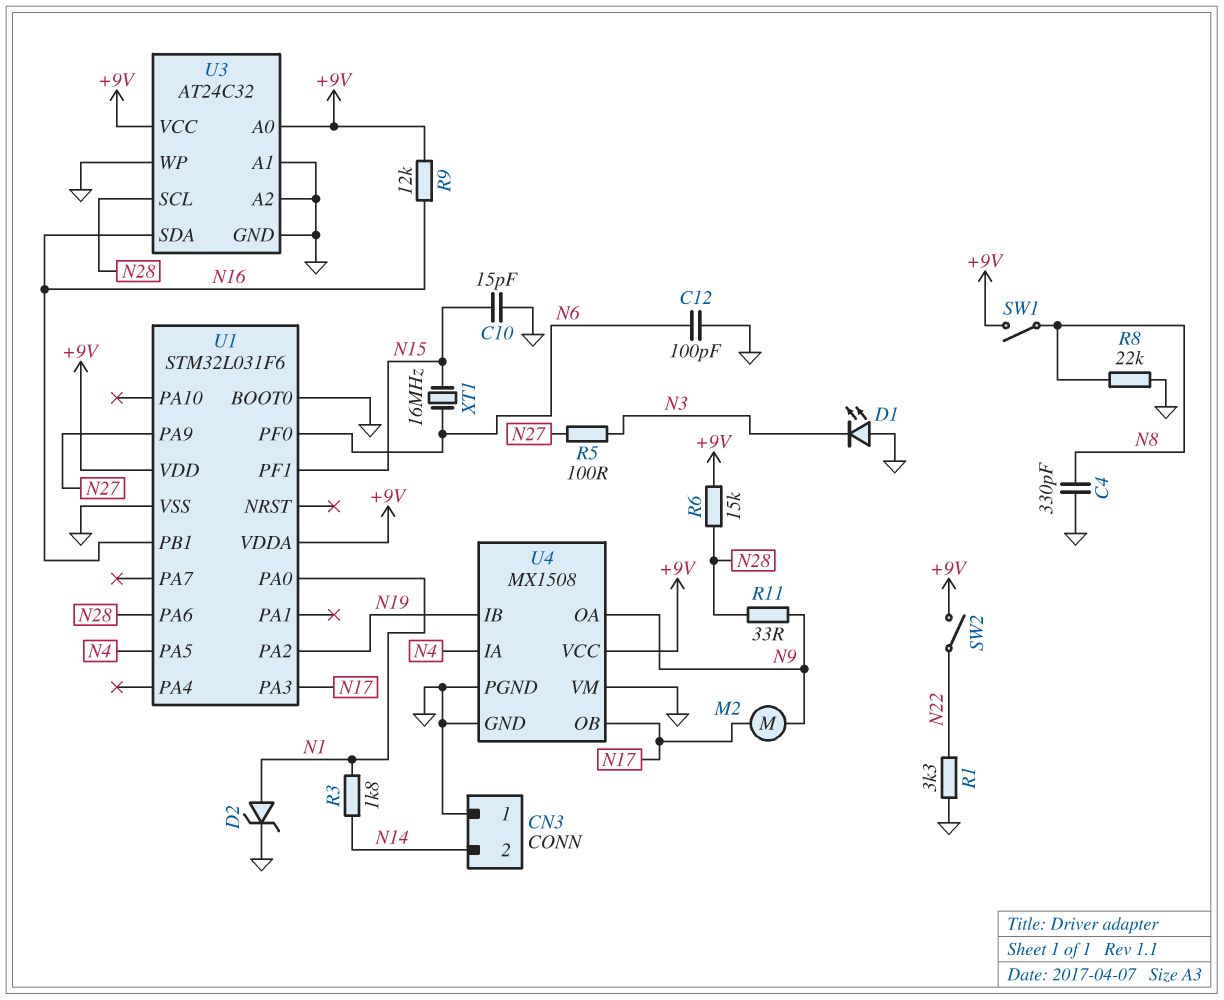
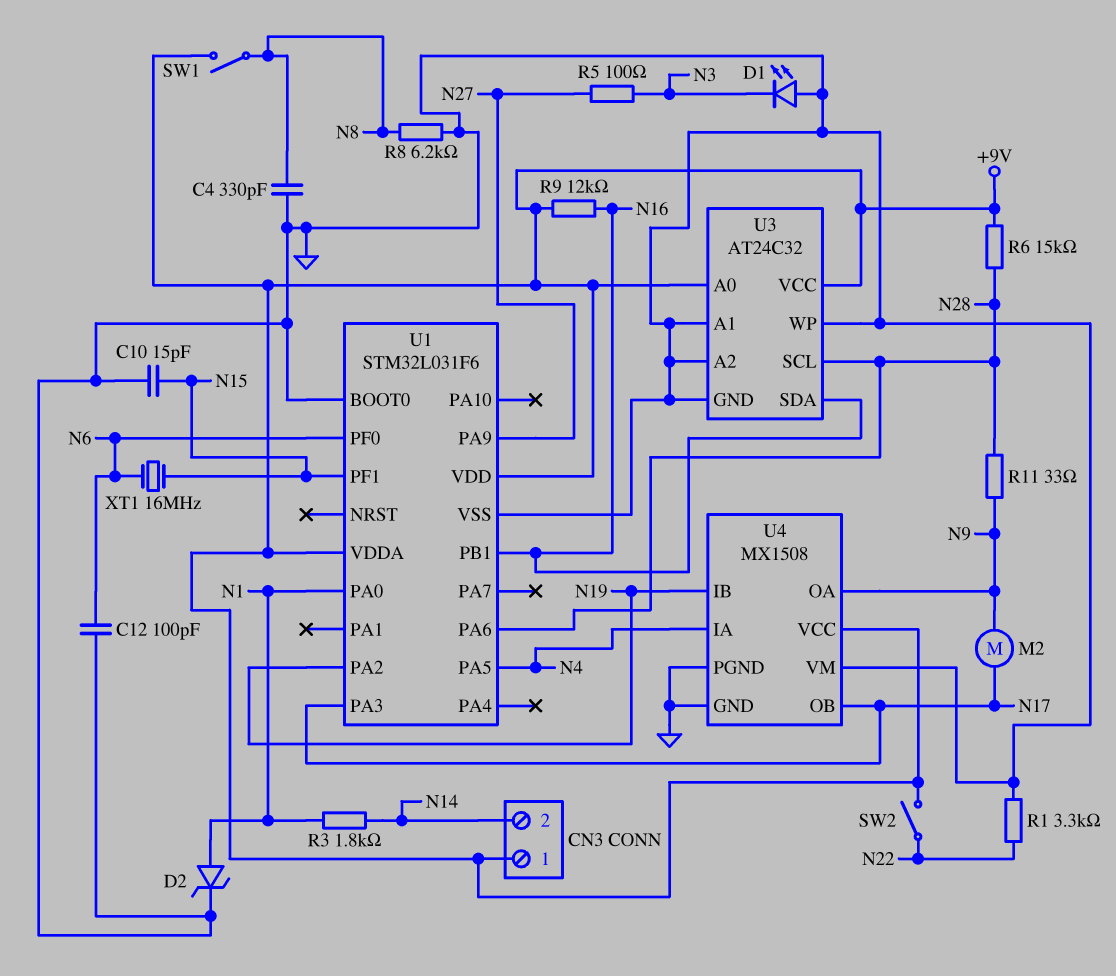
CN3 pin 1: GND -> +9V
R8: 22k (GND, N8) -> 6.2k (GND, N8)

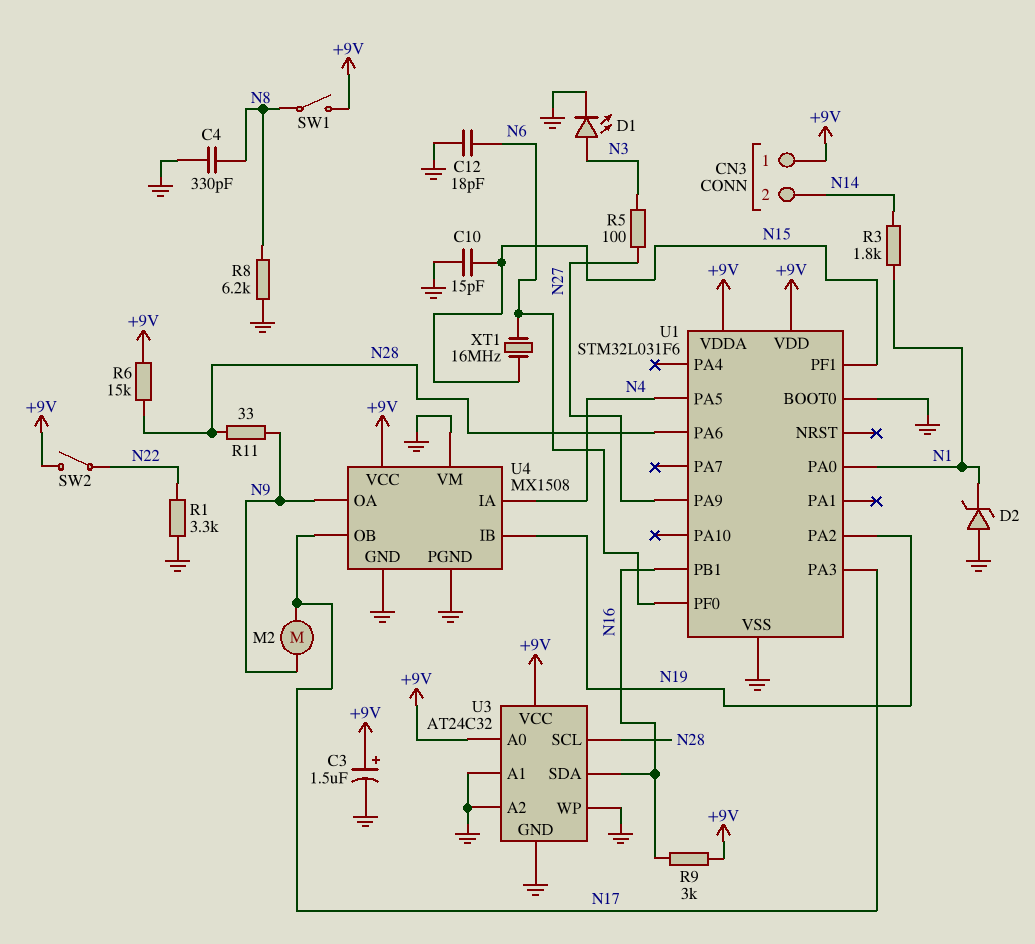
C3: none -> 1.5uF (plus +9V, minus GND)
C12: 100pF (GND, N6) -> 18pF (GND, N6)
D1: LED (A GND, K N3) -> LED (A N3, K GND)
D2: zener (A N1, K GND) -> zener (A GND, K N1)
R9: 12k (+9V, N16) -> 3k (+9V, N16)

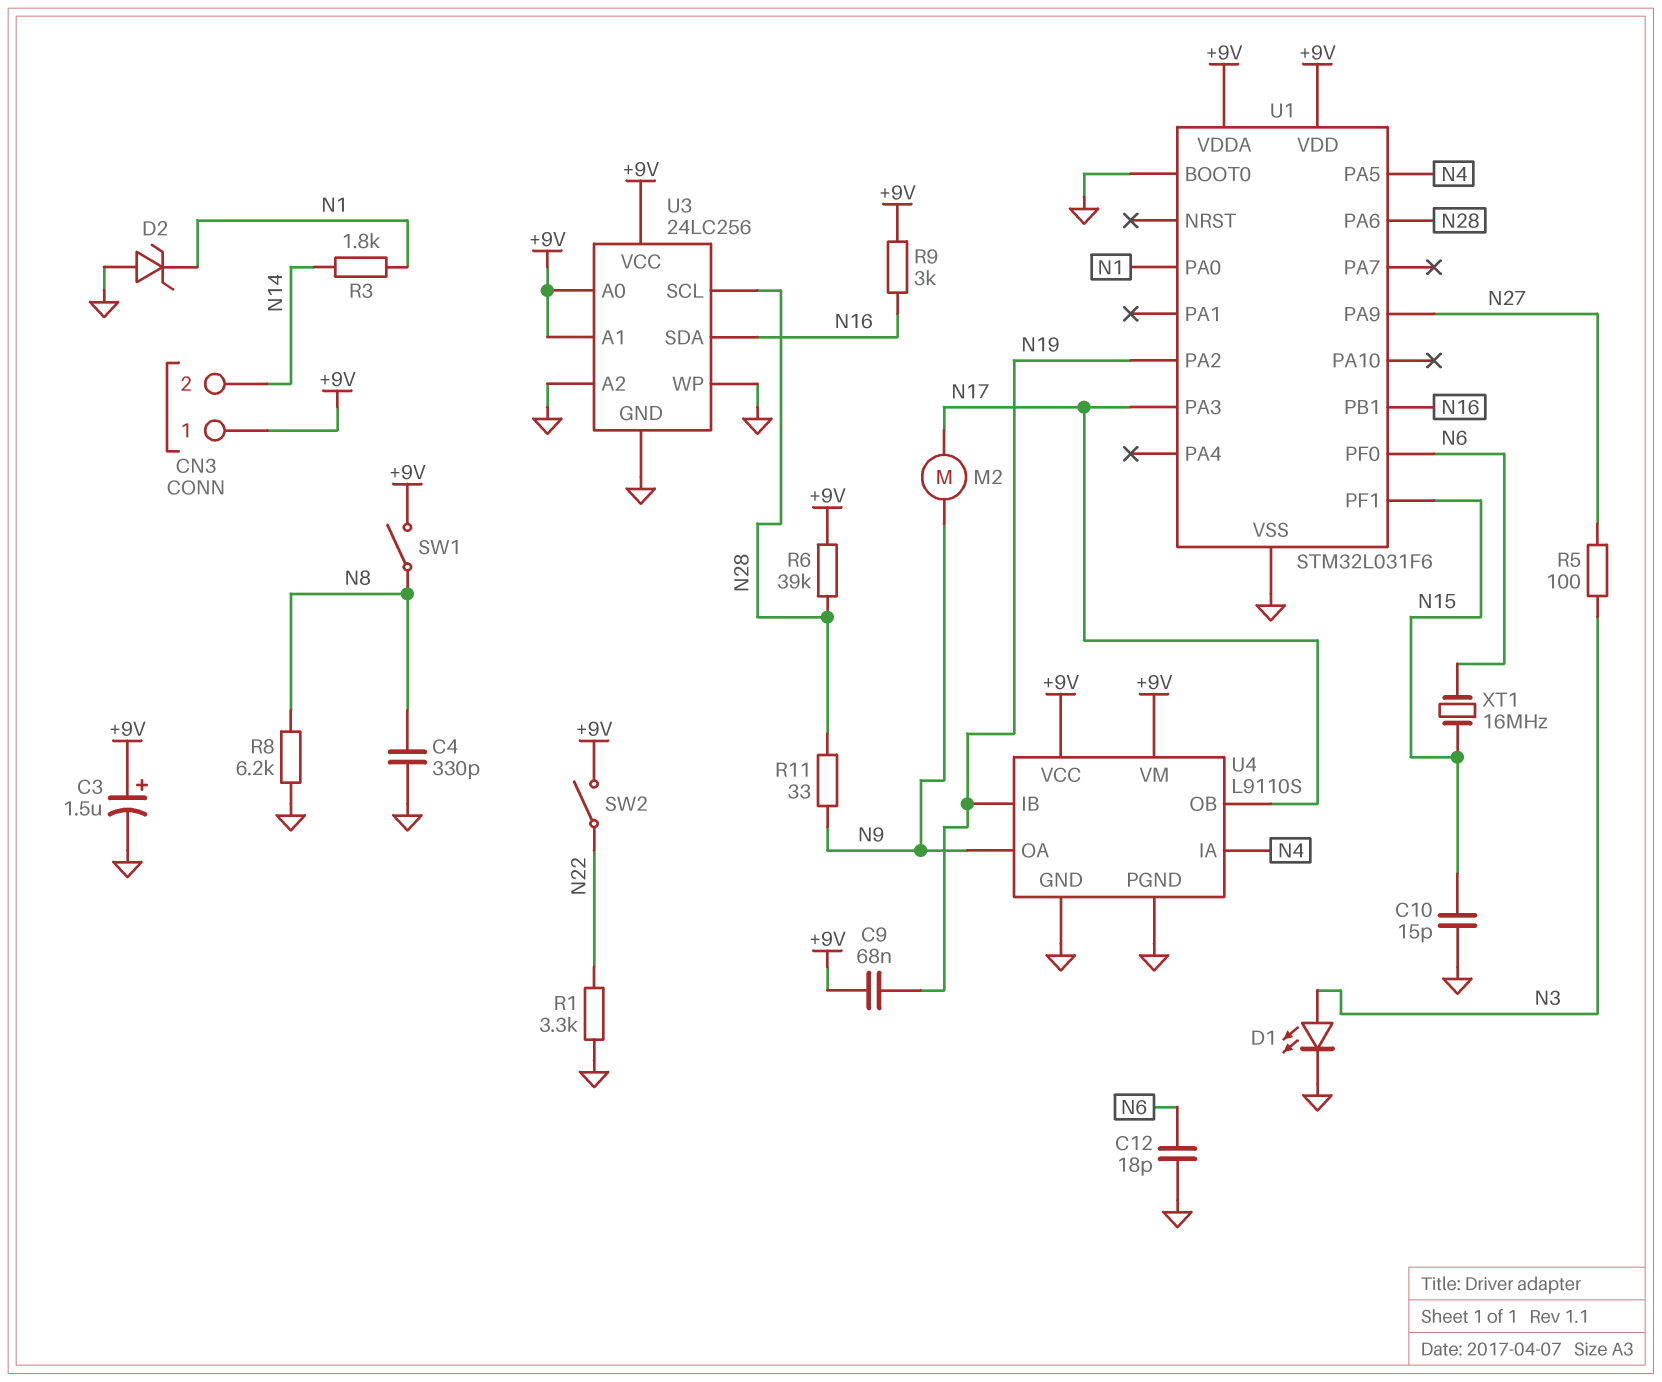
C9: none -> 68nF (+9V, N19)
R6: 15k (+9V, N28) -> 39k (+9V, N28)
U3: AT24C32 -> 24LC256
U3 pin A1: GND -> +9V
U4: MX1508 -> L9110S
U4 pin VM: GND -> +9V

